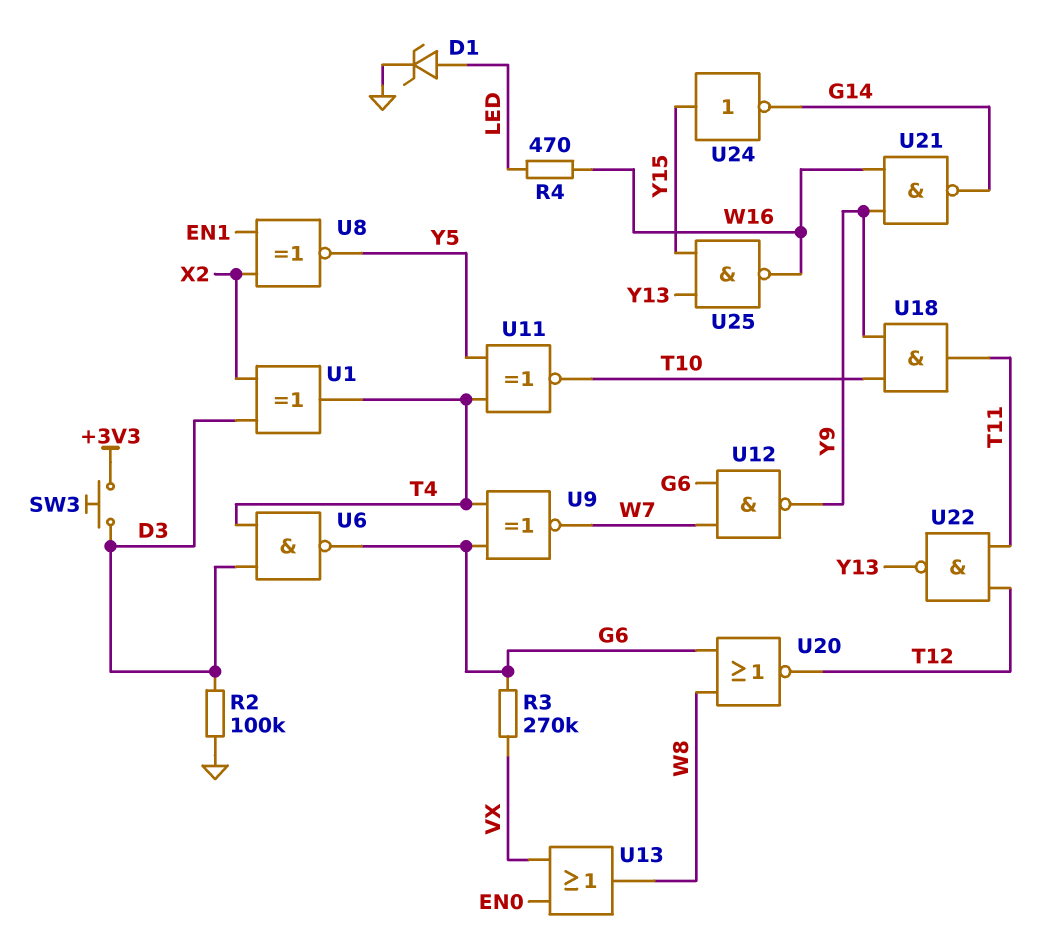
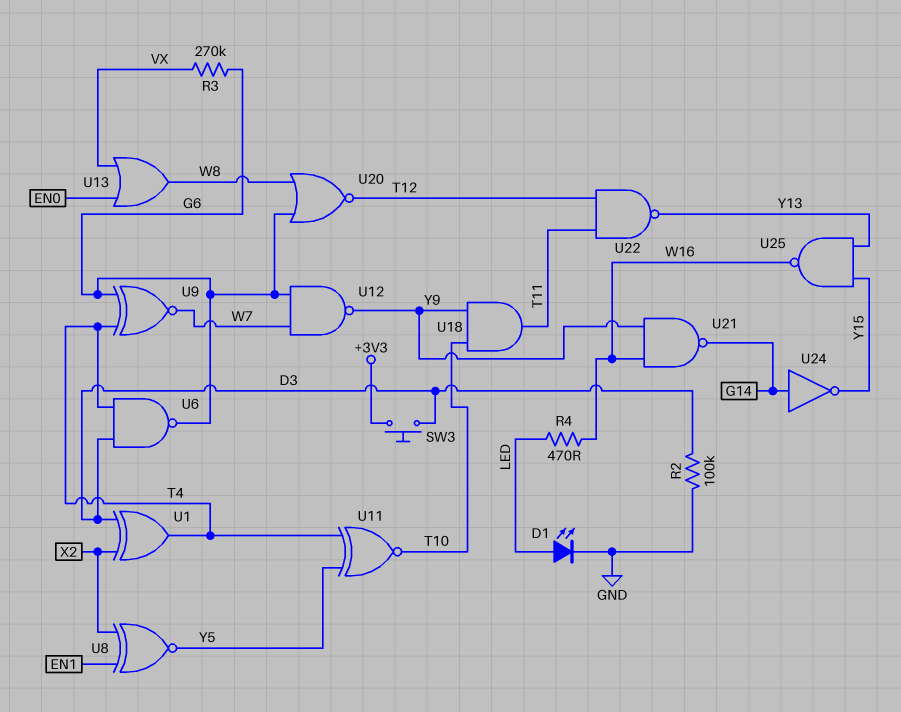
D1: zener (A LED, K GND) -> LED (A LED, K GND)
U24: NOT (in Y15, out G14) -> NOT (in G14, out Y15)

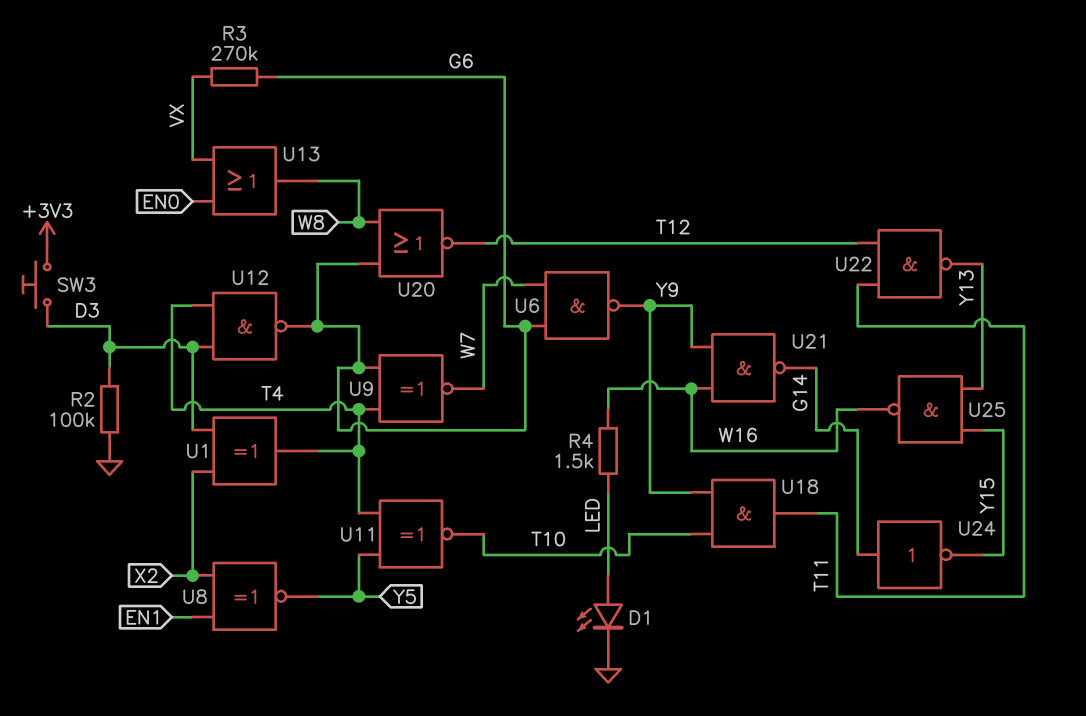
R4: 470 (LED, W16) -> 1.5k (LED, W16)
U6: NAND (in D3, in T4, out G6) -> NAND (in G6, in W7, out Y9)
U12: NAND (in G6, in W7, out Y9) -> NAND (in D3, in T4, out G6)

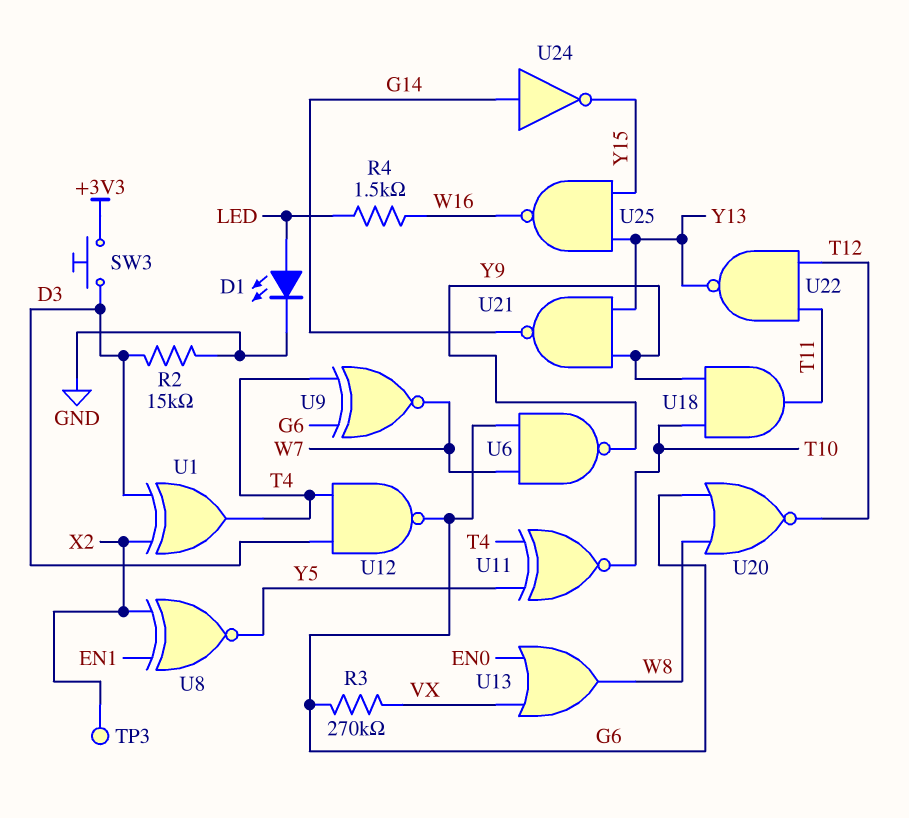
R2: 100k (D3, GND) -> 15k (D3, GND)
TP3: none -> test point (X2)
U21: NAND (in W16, in Y9, out G14) -> NAND (in Y9, in Y13, out G14)

